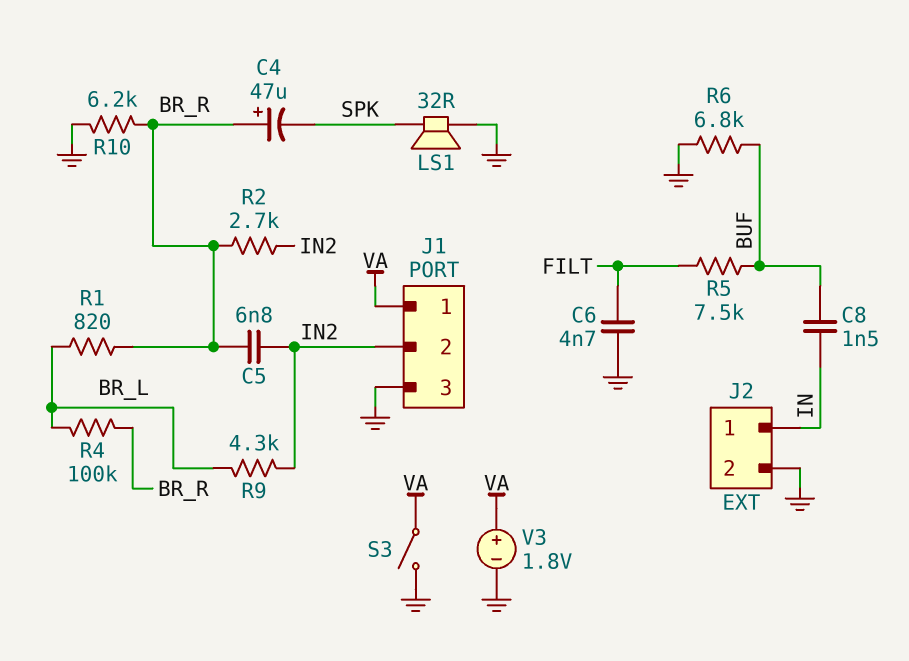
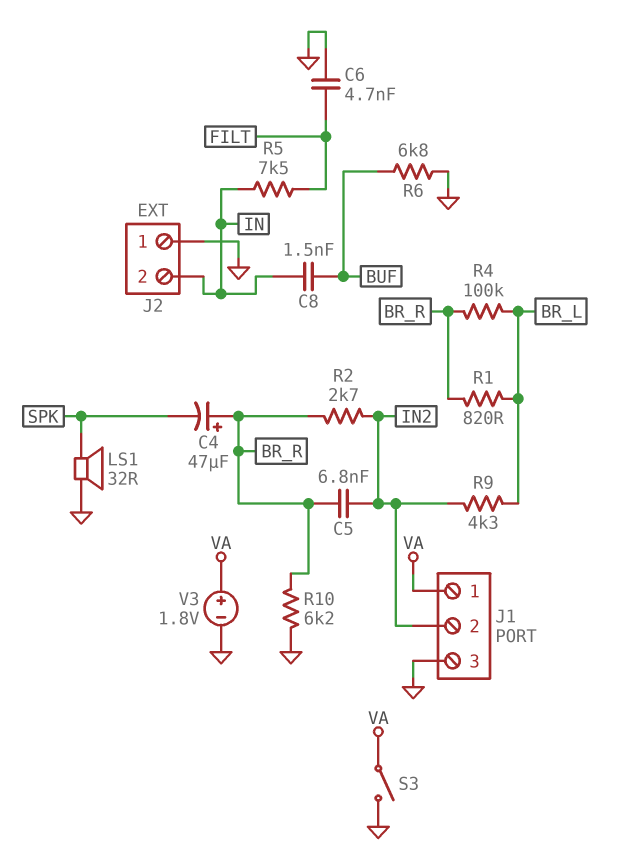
J2 pin 1: IN -> GND
J2 pin 2: GND -> IN
R5: 7.5k (BUF, FILT) -> 7.5k (FILT, IN)

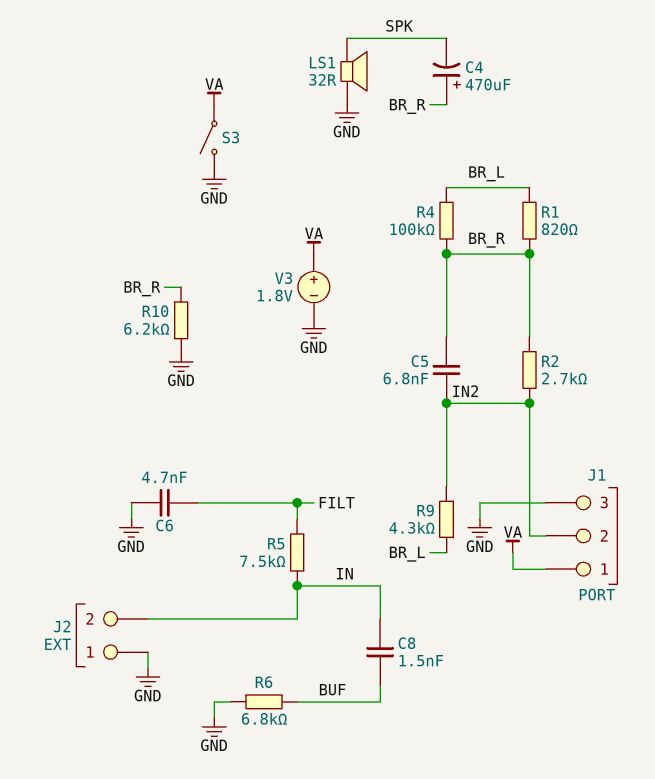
C4: 47uF (plus BR_R, minus SPK) -> 470uF (plus BR_R, minus SPK)

